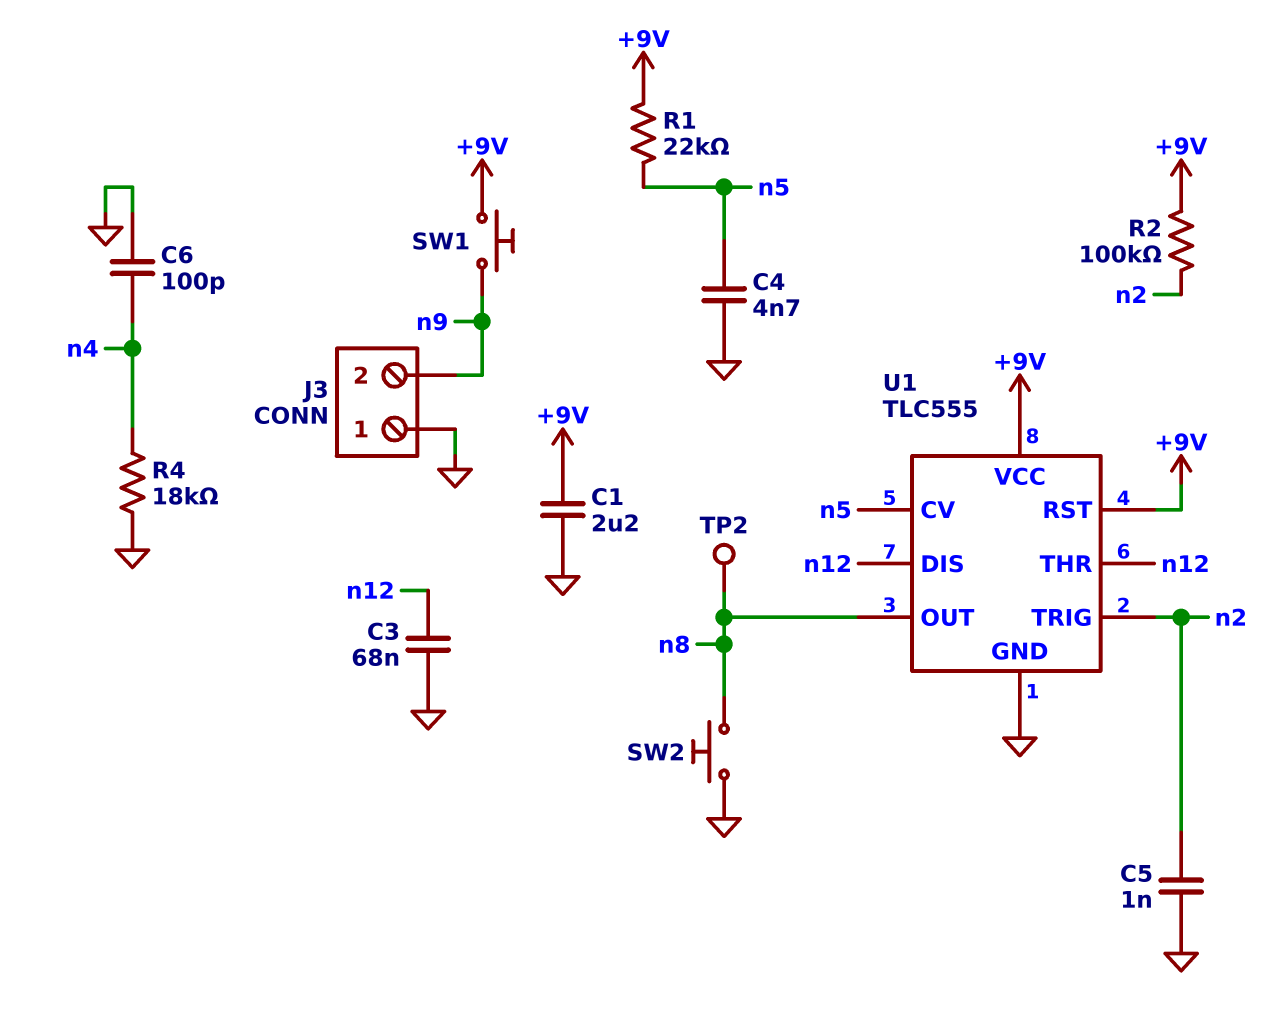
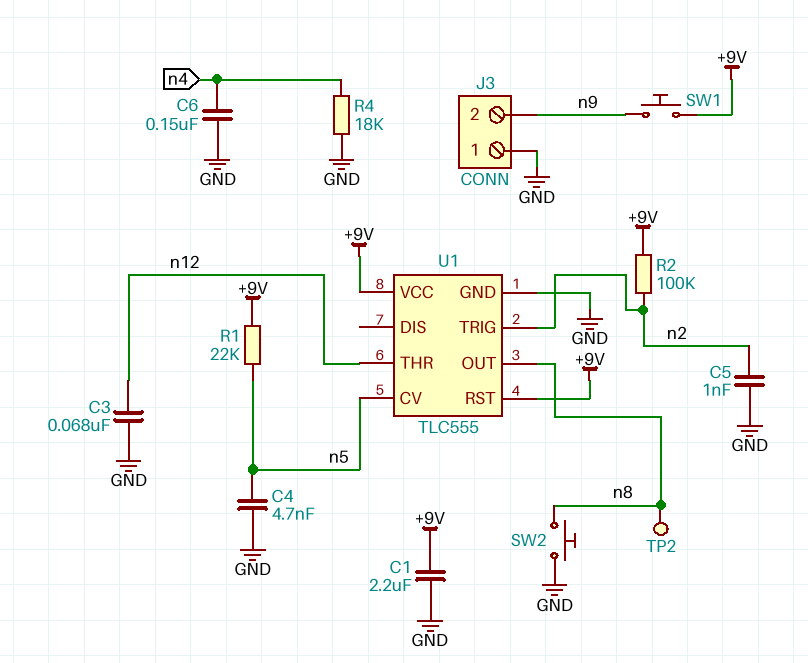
C6: 100pF (GND, n4) -> 150nF (GND, n4)
U1 pin DIS: n12 -> none

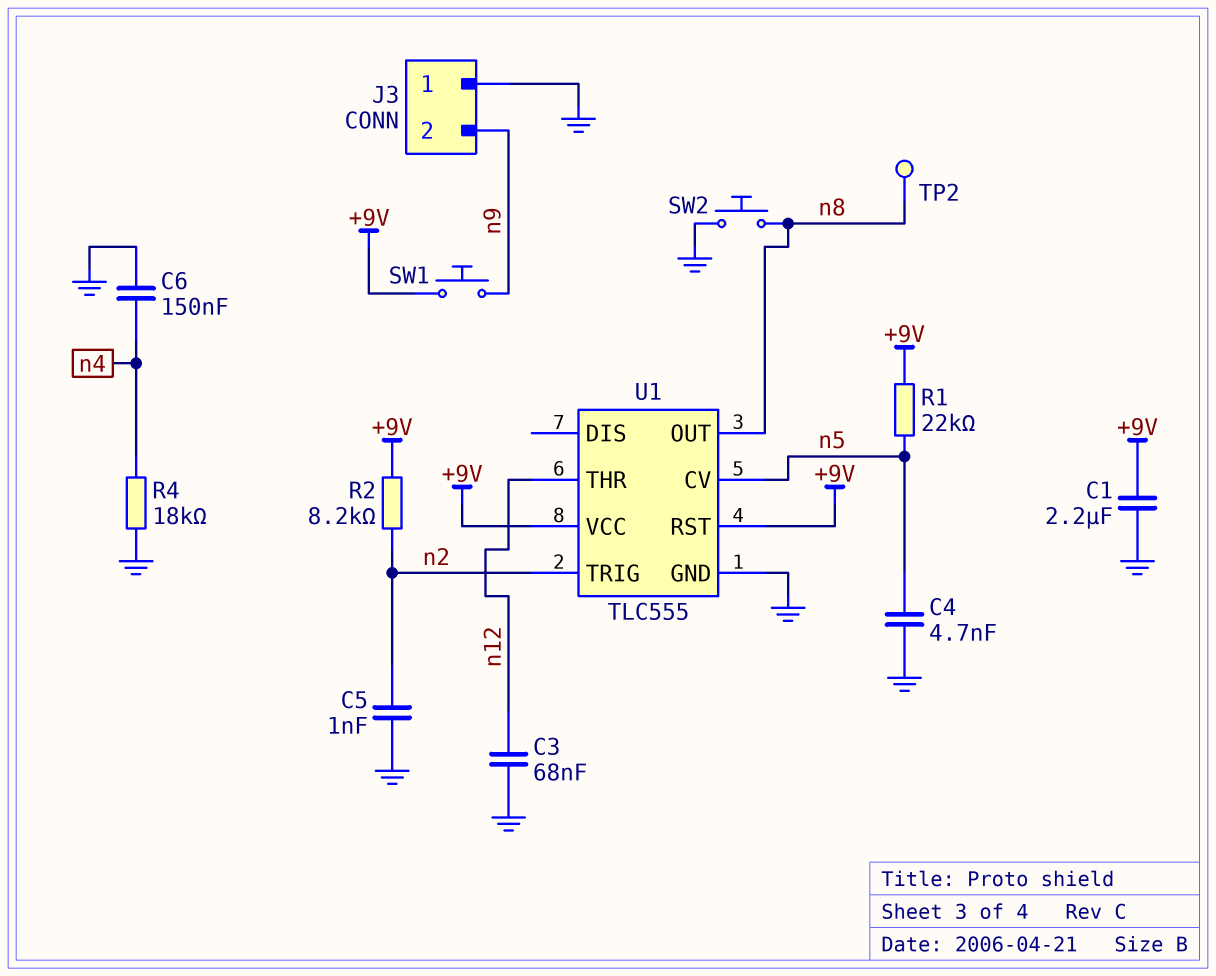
R2: 100k (+9V, n2) -> 8.2k (+9V, n2)

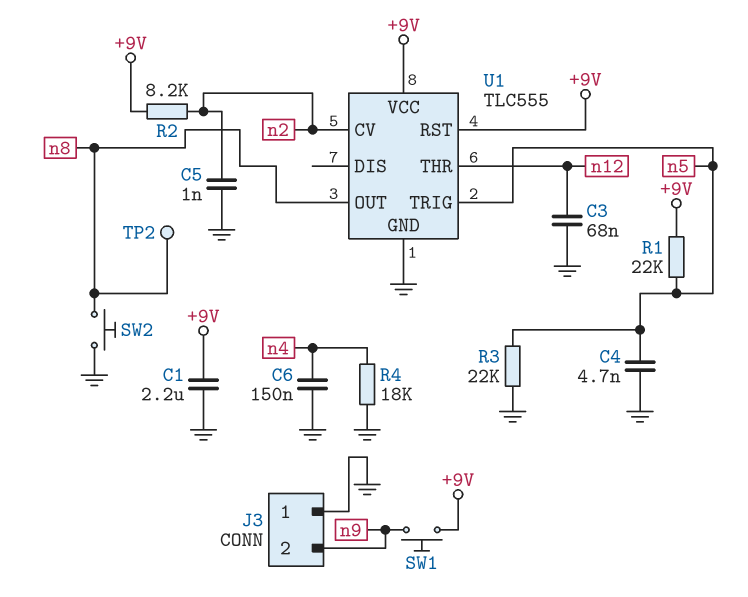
R3: none -> 22k (GND, n5)
U1 pin CV: n5 -> n2
U1 pin TRIG: n2 -> n5

